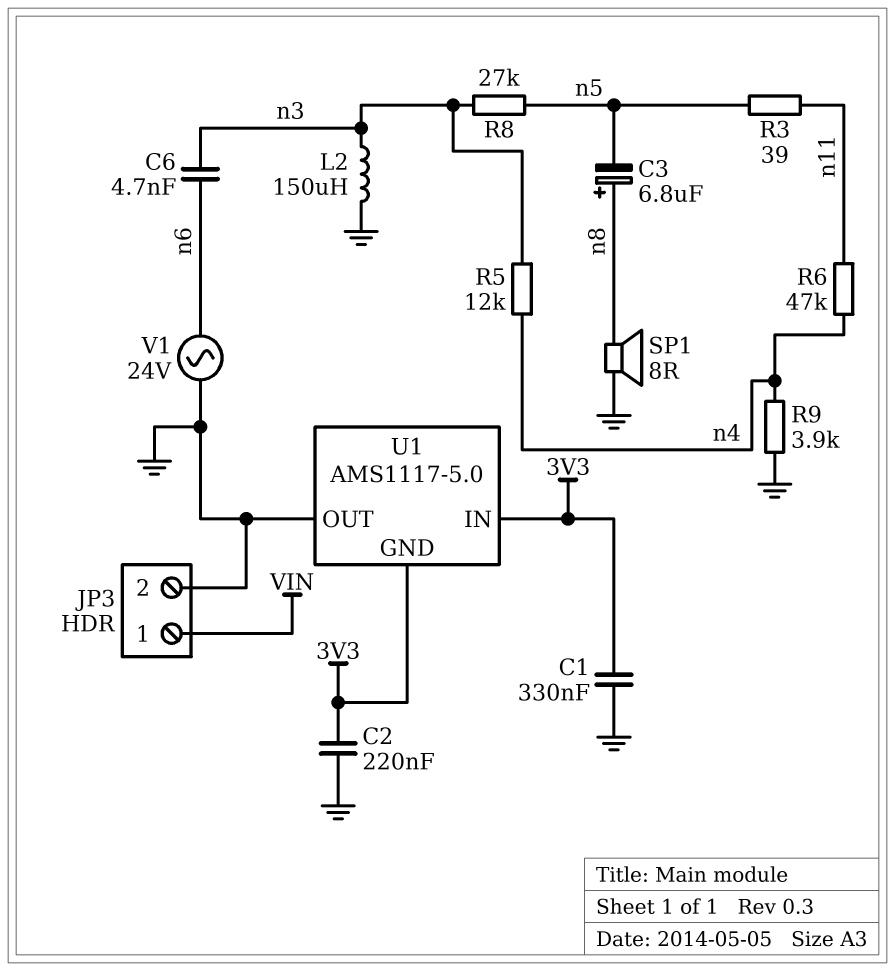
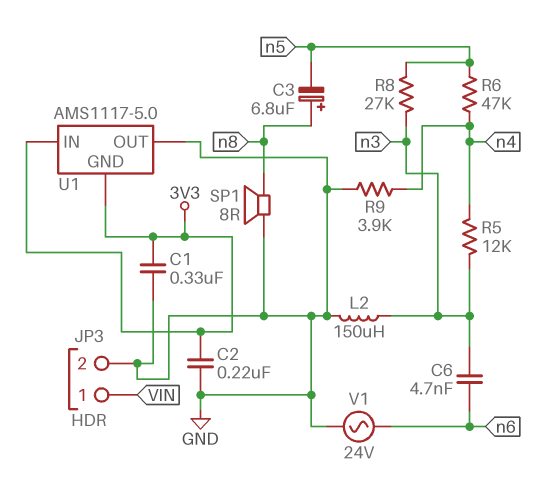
R3: 39 (n5, n11) -> none
R6: 47k (n4, n11) -> 47k (n4, n5)

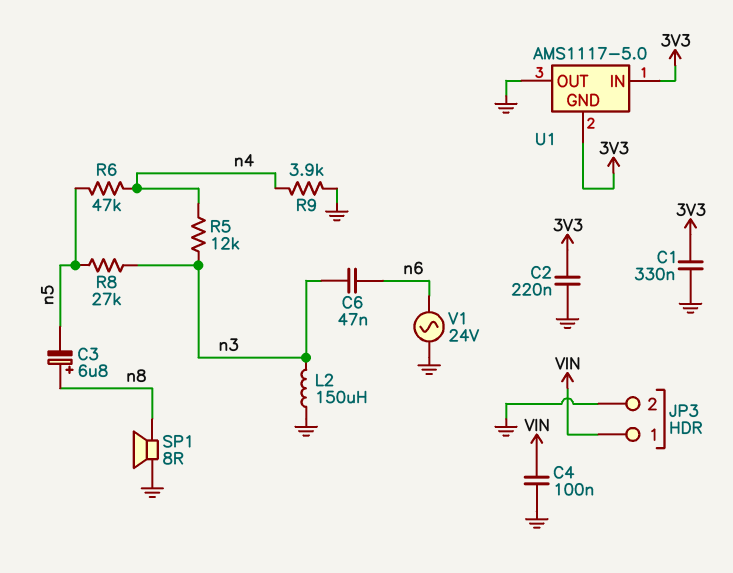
C4: none -> 100nF (GND, VIN)
C6: 4.7nF (n3, n6) -> 47nF (n3, n6)

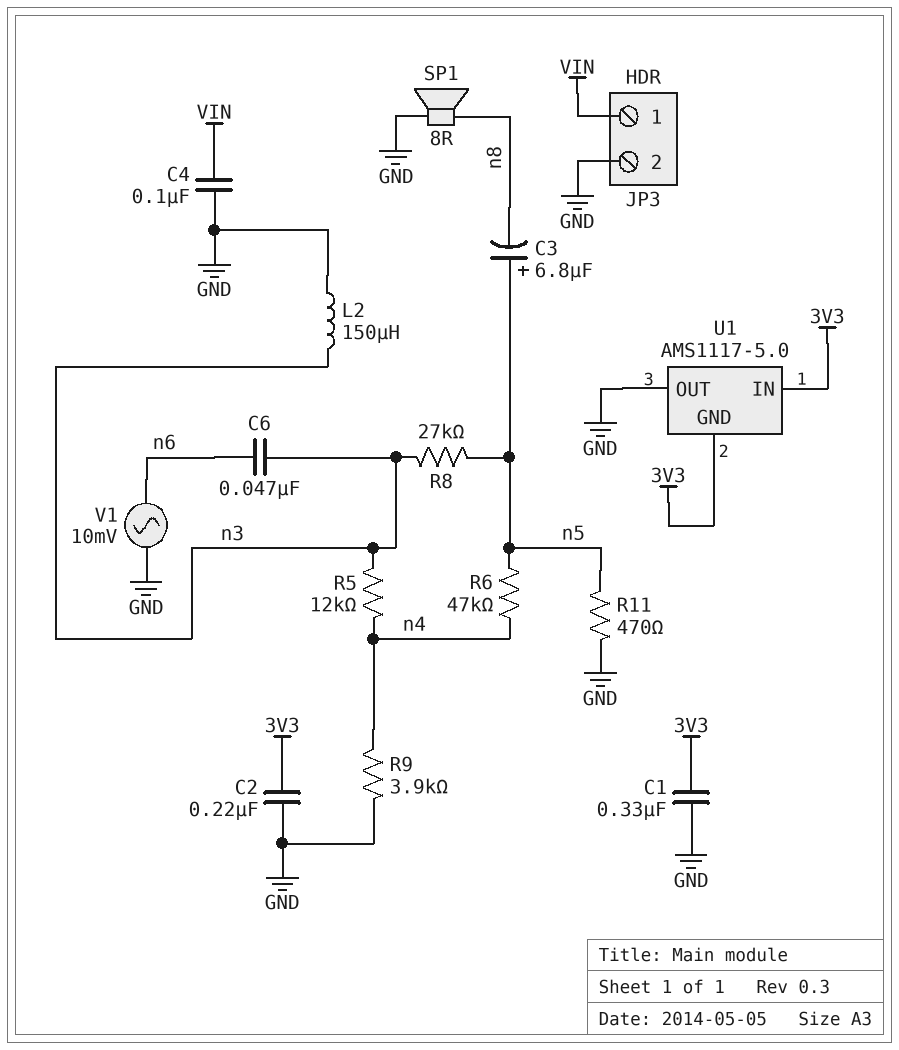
C3: 6.8uF (plus n8, minus n5) -> 6.8uF (plus n5, minus n8)
R11: none -> 470 (GND, n5)
V1: AC 24V (GND, n6) -> AC 10mV (GND, n6)

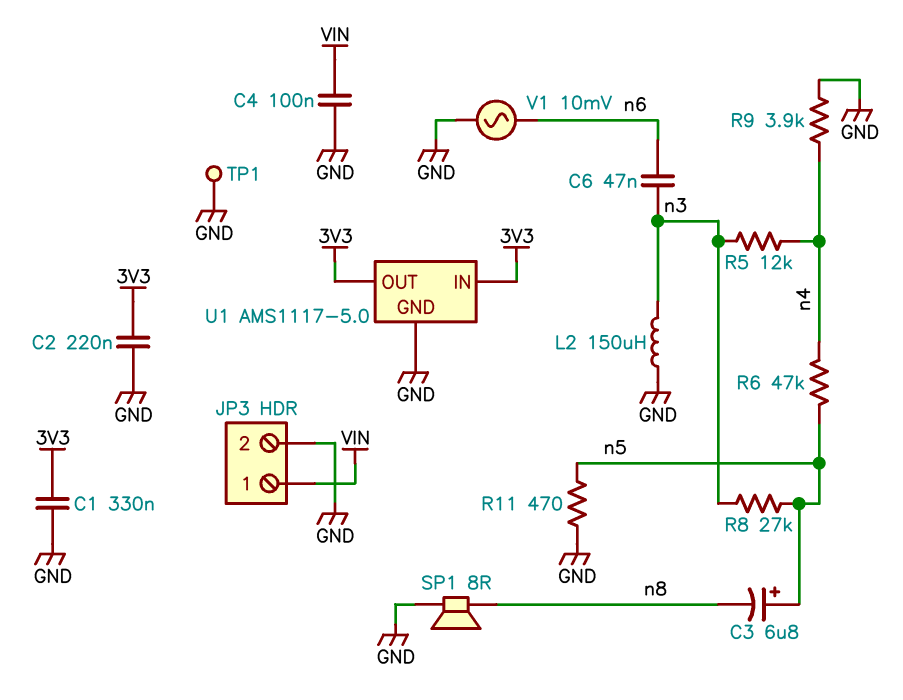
TP1: none -> test point (GND)
U1 pin GND: 3V3 -> GND
U1 pin OUT: GND -> 3V3

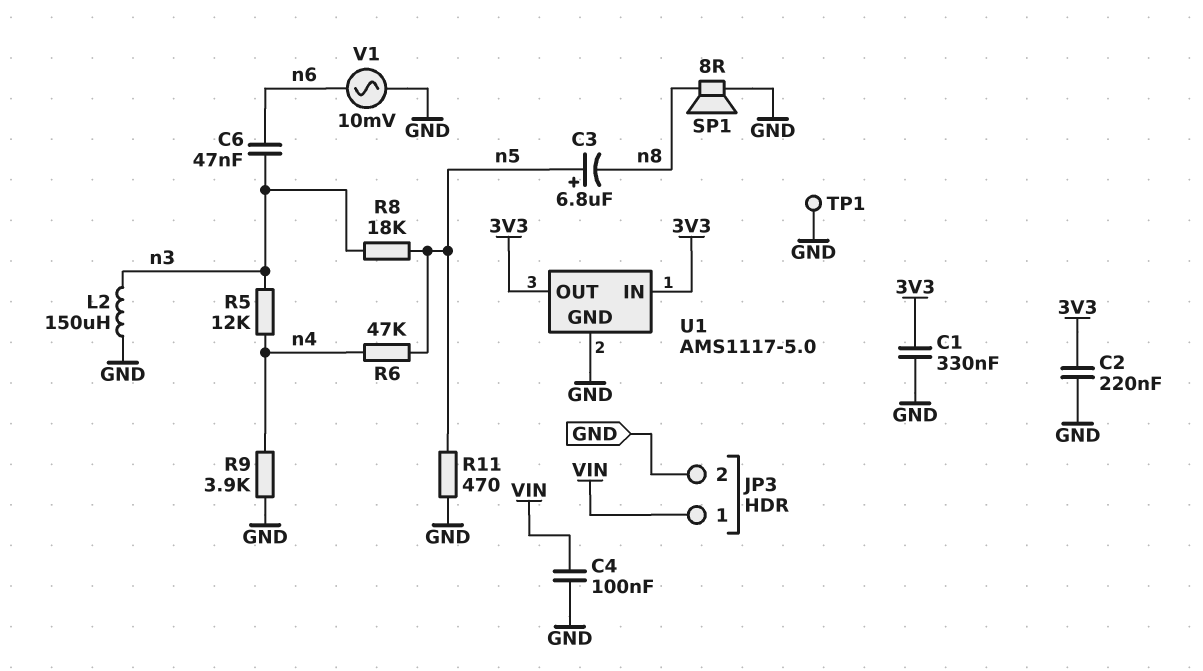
R8: 27k (n3, n5) -> 18k (n3, n5)

